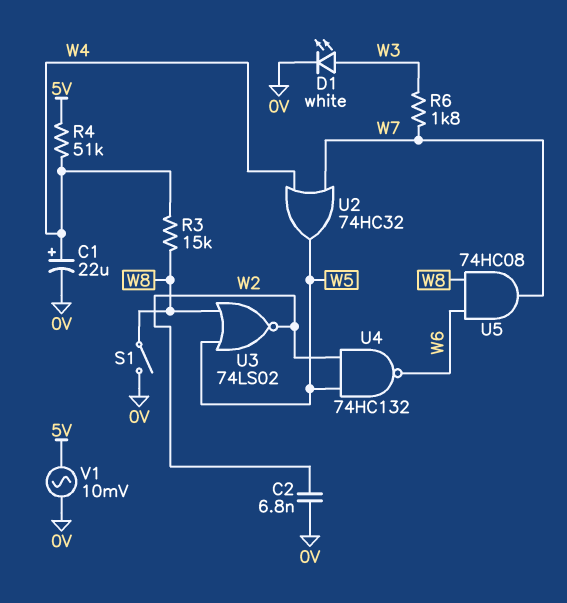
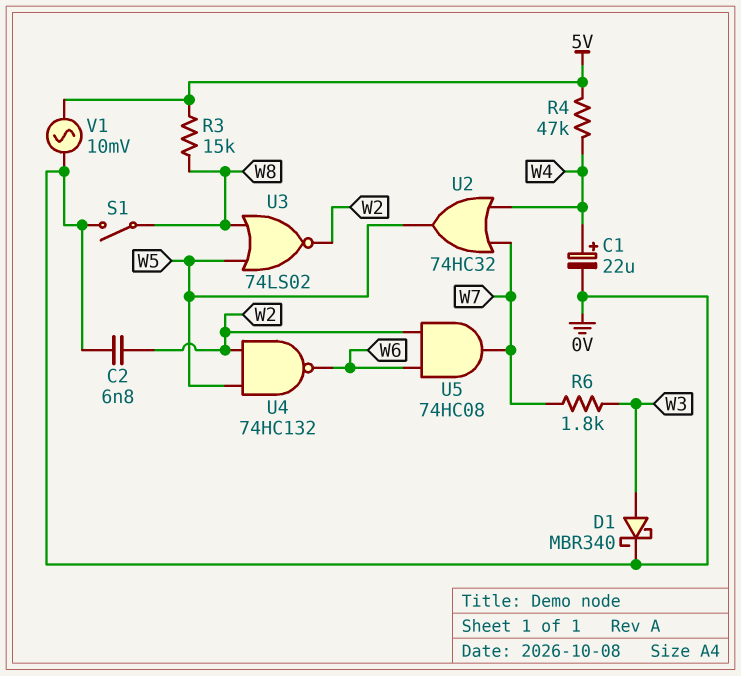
D1: LED white (A W3, K 0V) -> schottky MBR340 (A W3, K 0V)
R3: 15k (W4, W8) -> 15k (5V, W8)
R4: 51k (5V, W4) -> 47k (5V, W4)
U5: AND 74HC08 (in W6, in W8, out W7) -> AND 74HC08 (in W2, in W6, out W7)

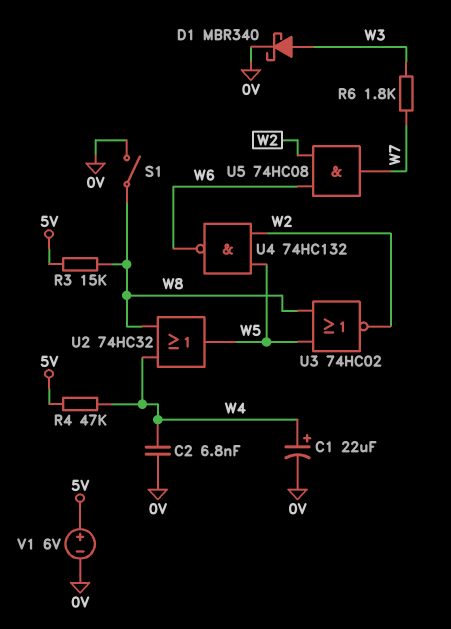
C2: 6.8nF (0V, W2) -> 6.8nF (0V, W4)
U2: OR 74HC32 (in W4, in W7, out W5) -> OR 74HC32 (in W4, in W8, out W5)
U3: NOR 74LS02 (in W5, in W8, out W2) -> NOR 74HC02 (in W5, in W8, out W2)
V1: AC 10mV (0V, 5V) -> 6V (plus 5V, minus 0V)

